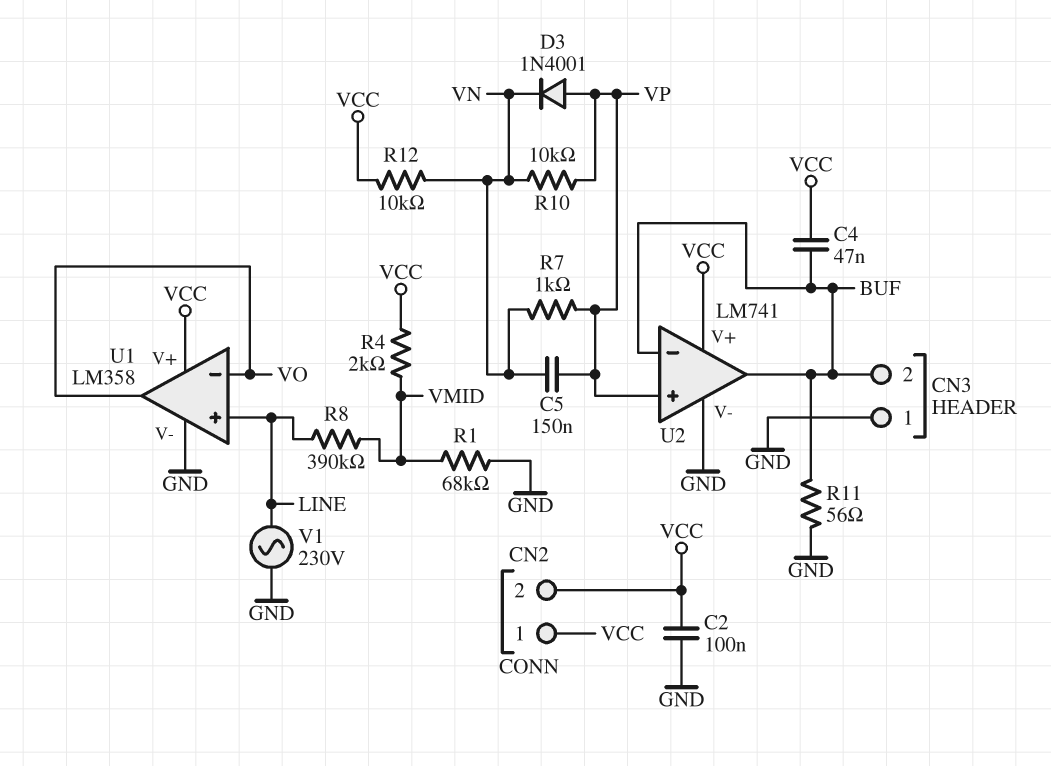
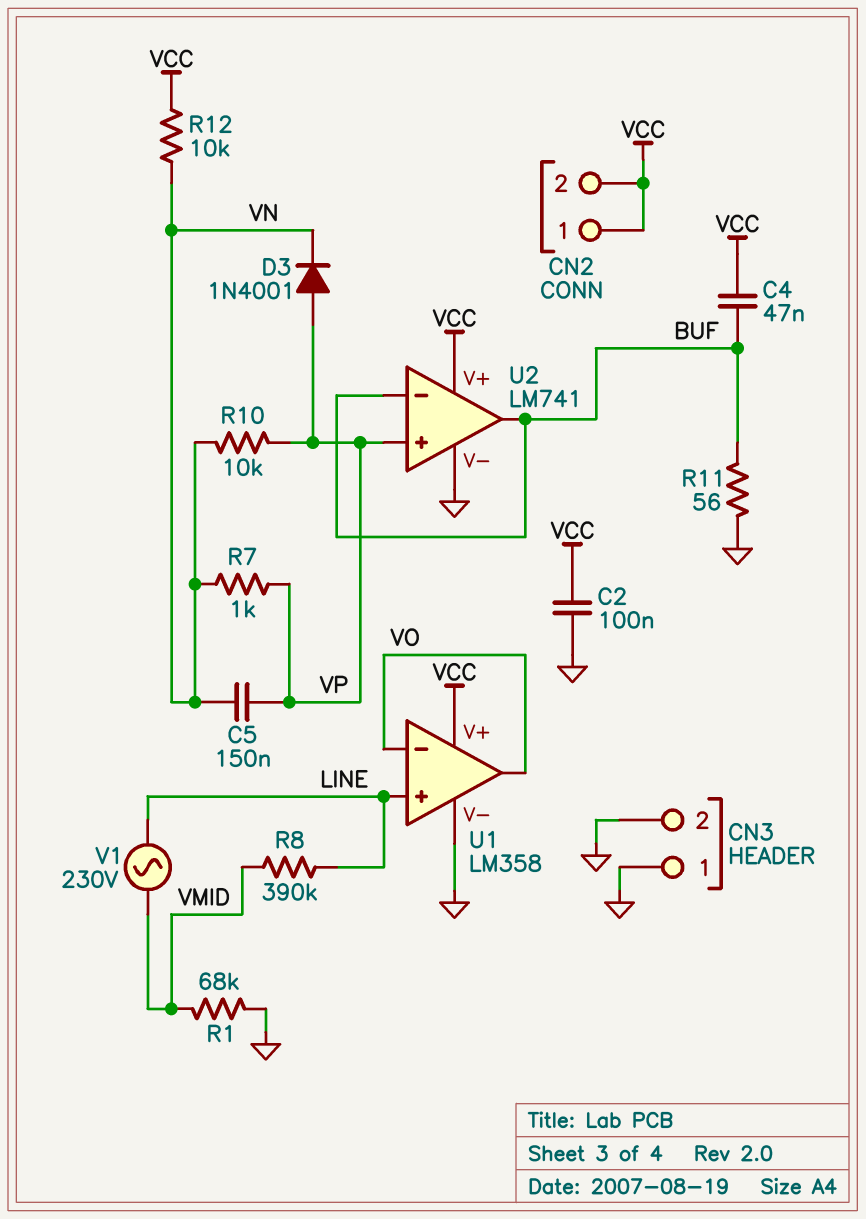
CN3 pin 2: BUF -> GND
R4: 2k (VCC, VMID) -> none
V1: AC 230V (GND, LINE) -> AC 230V (LINE, VMID)

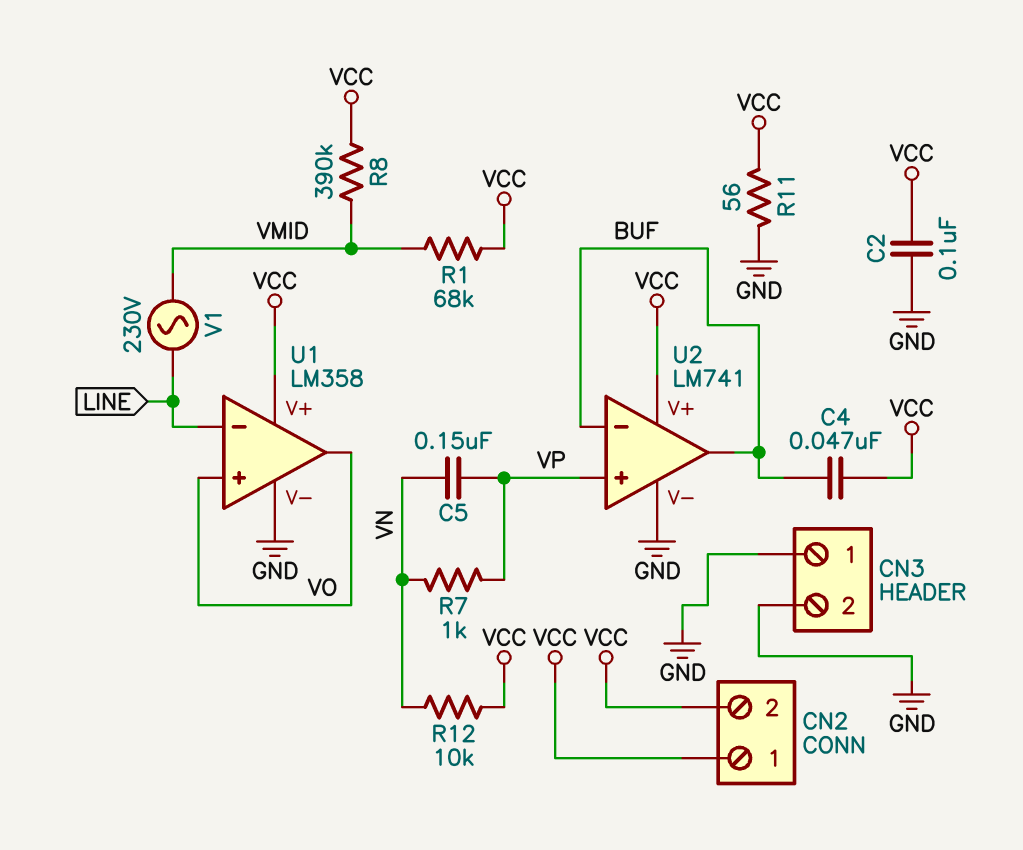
D3: diode 1N4001 (A VP, K VN) -> none
R1: 68k (GND, VMID) -> 68k (VCC, VMID)
R8: 390k (LINE, VMID) -> 390k (VCC, VMID)
R10: 10k (VN, VP) -> none
R11: 56 (BUF, GND) -> 56 (GND, VCC)
U1 pin in+: LINE -> VO
U1 pin in-: VO -> LINE

